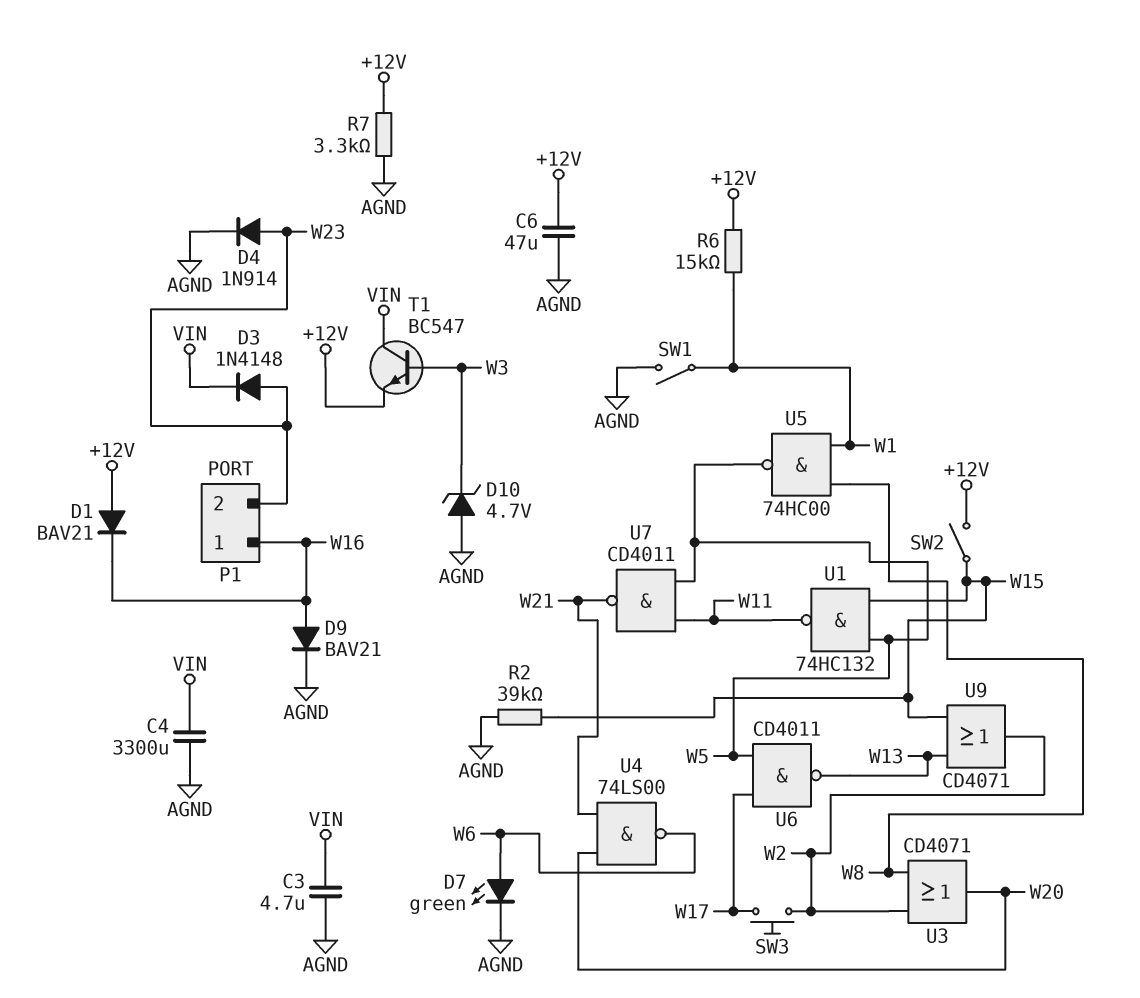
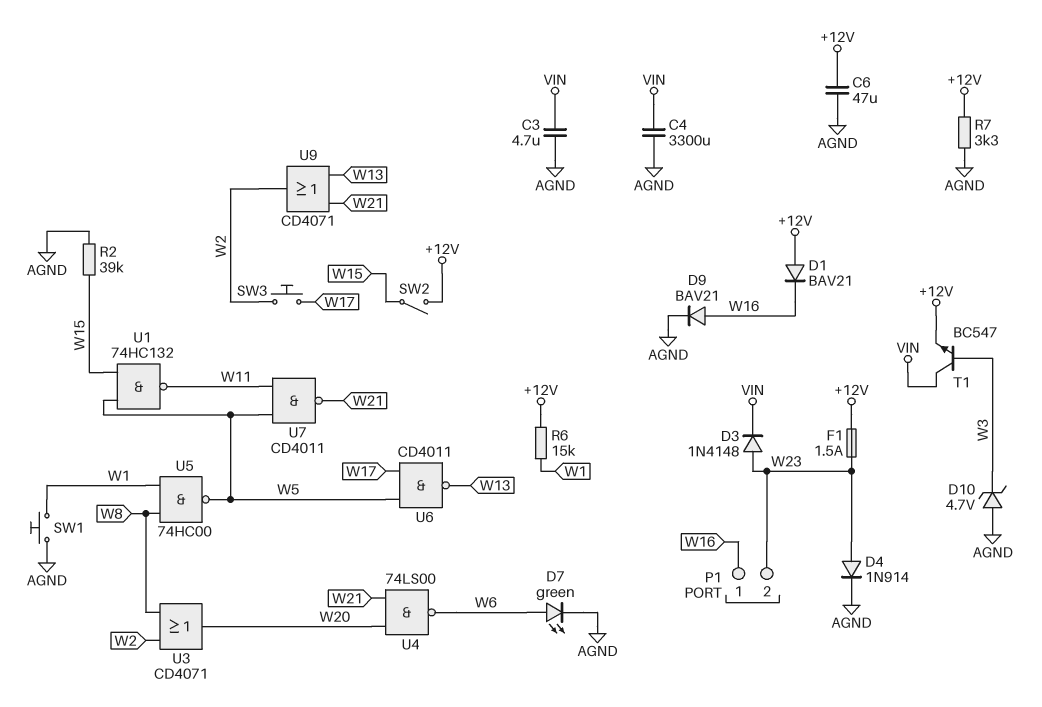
F1: none -> 1.5A (+12V, W23)
SW1: switch (AGND, W1) -> button (AGND, W1)
U9: OR CD4071 (in W13, in W15, out W2) -> OR CD4071 (in W13, in W21, out W2)

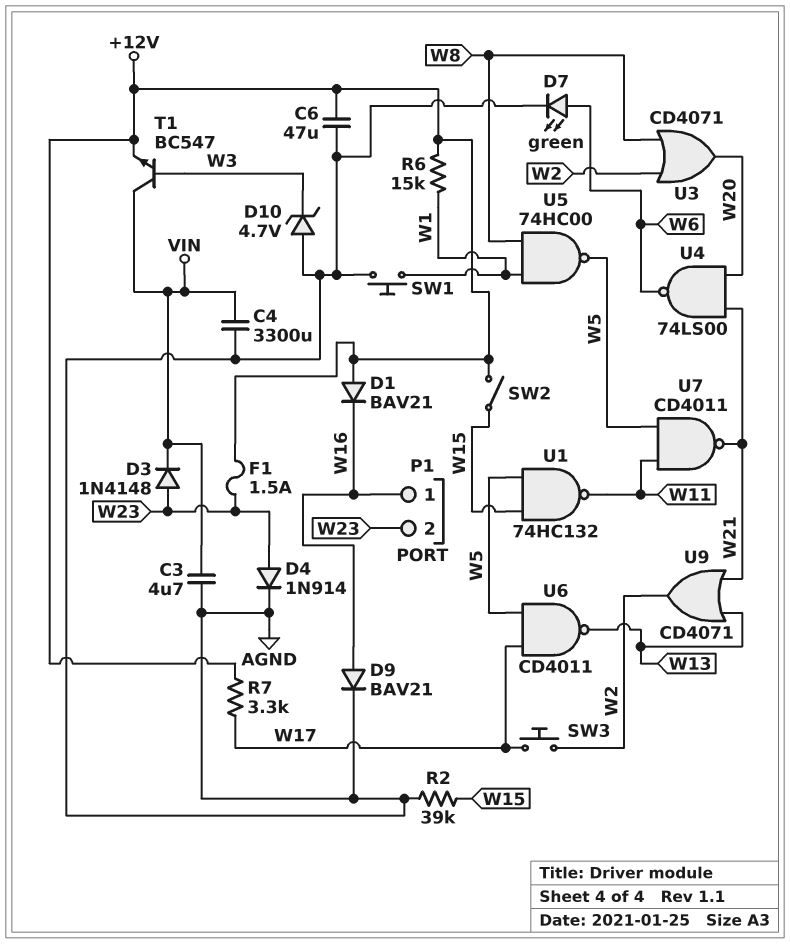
R7: 3.3k (+12V, AGND) -> 3.3k (+12V, W17)

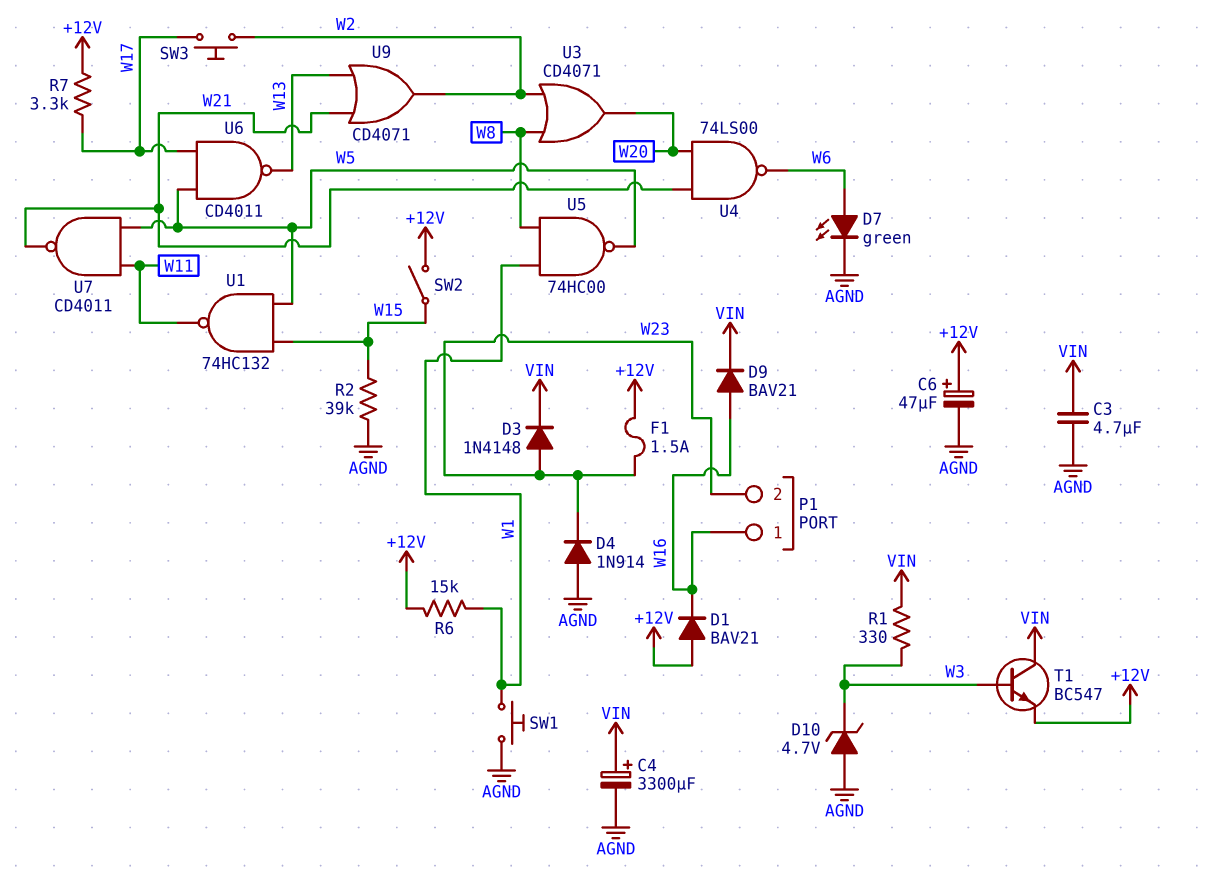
C4: 3300uF (AGND, VIN) -> 3300uF (plus VIN, minus AGND)
C6: 47uF (+12V, AGND) -> 47uF (plus +12V, minus AGND)
D4: diode 1N914 (A W23, K AGND) -> diode 1N914 (A AGND, K W23)
D9: diode BAV21 (A W16, K AGND) -> diode BAV21 (A W16, K VIN)
R1: none -> 330 (VIN, W3)

